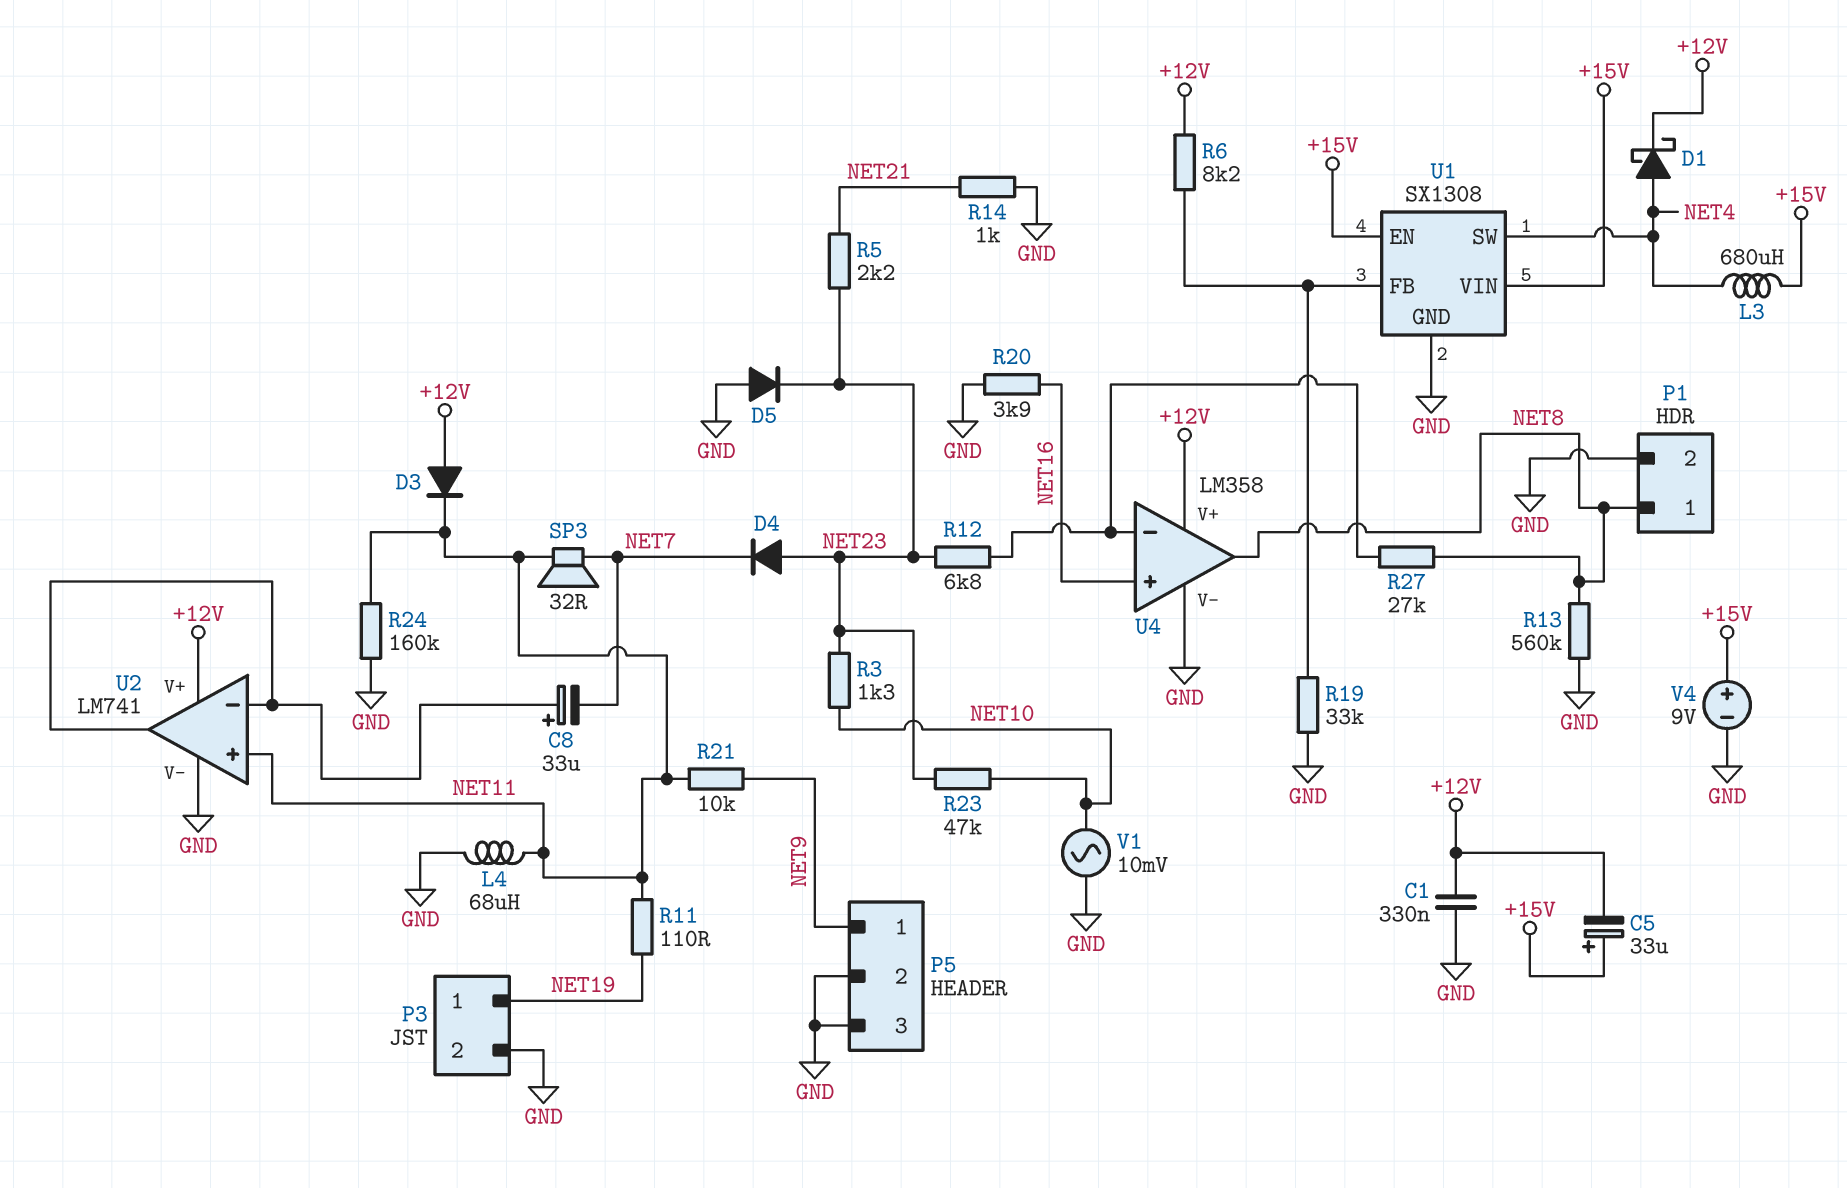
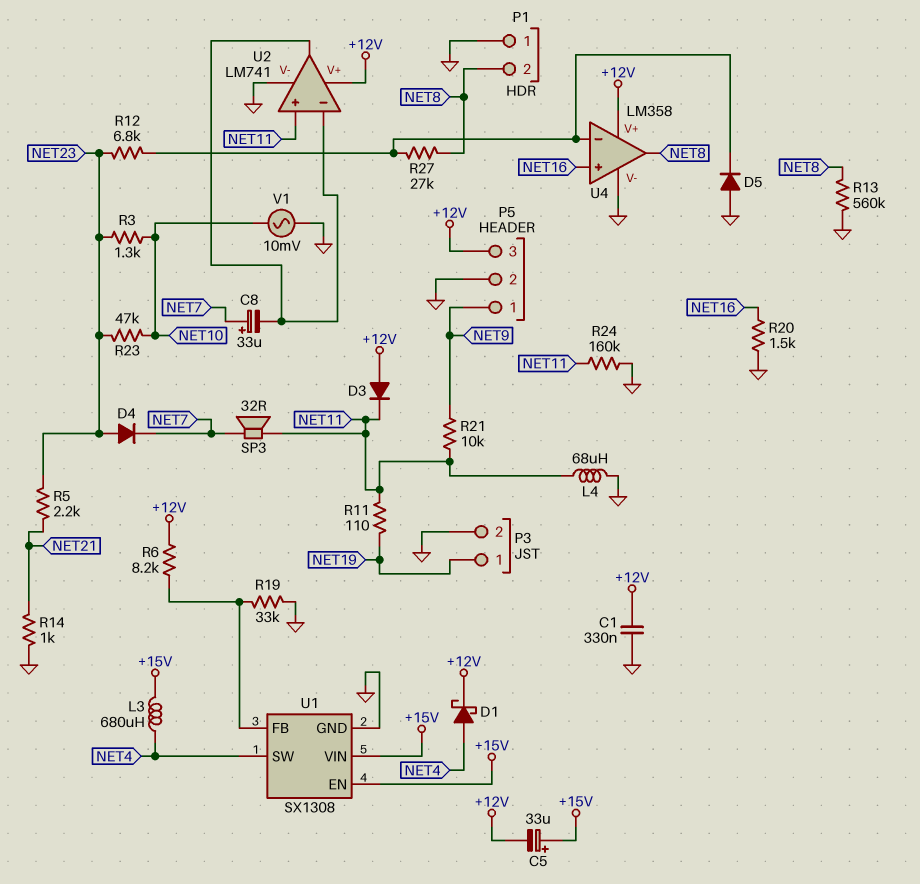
C8: 33uF (plus U2/in-, minus NET7) -> 33uF (plus NET7, minus U2/in-)
D5: diode (A GND, K NET23) -> diode (A GND, K U4/in-)
P1 pin 1: NET8 -> GND
P1 pin 2: GND -> NET8
P5 pin 3: GND -> +12V
R20: 3.9k (GND, NET16) -> 1.5k (GND, NET16)
V4: 9V (plus +15V, minus GND) -> none

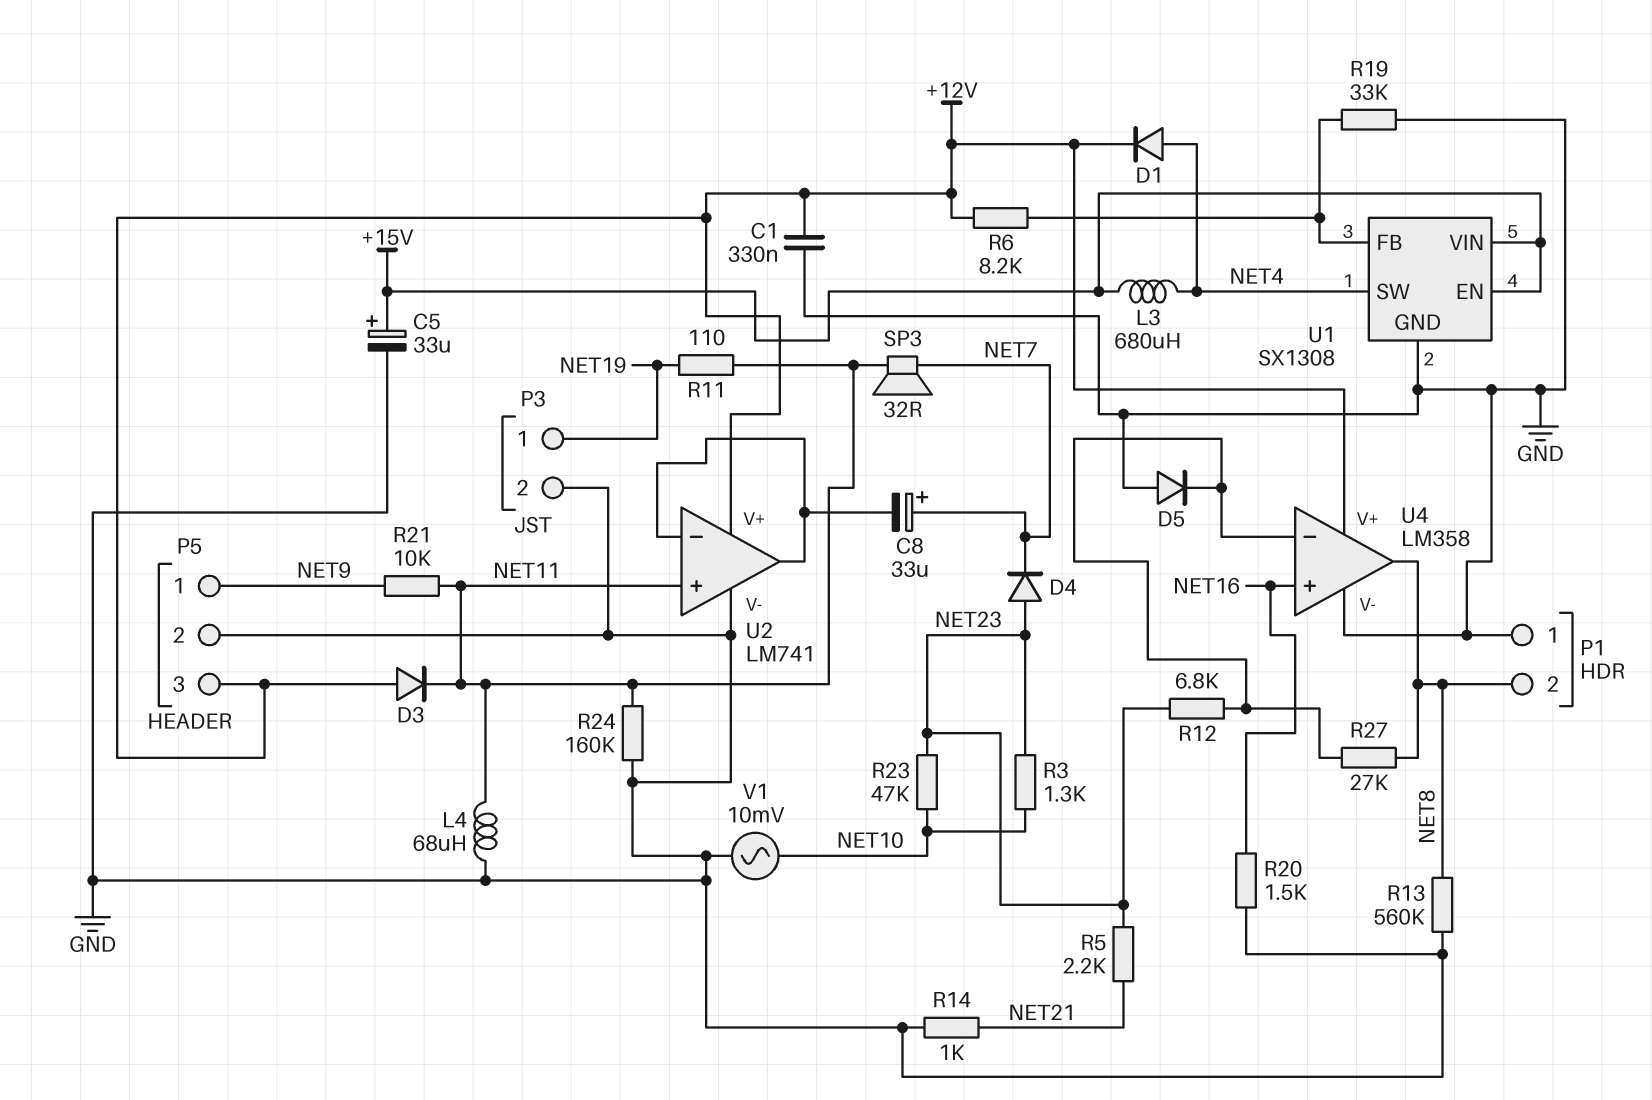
C5: 33uF (plus +15V, minus +12V) -> 33uF (plus +15V, minus GND)
D1: schottky (A NET4, K +12V) -> diode (A NET4, K +12V)

